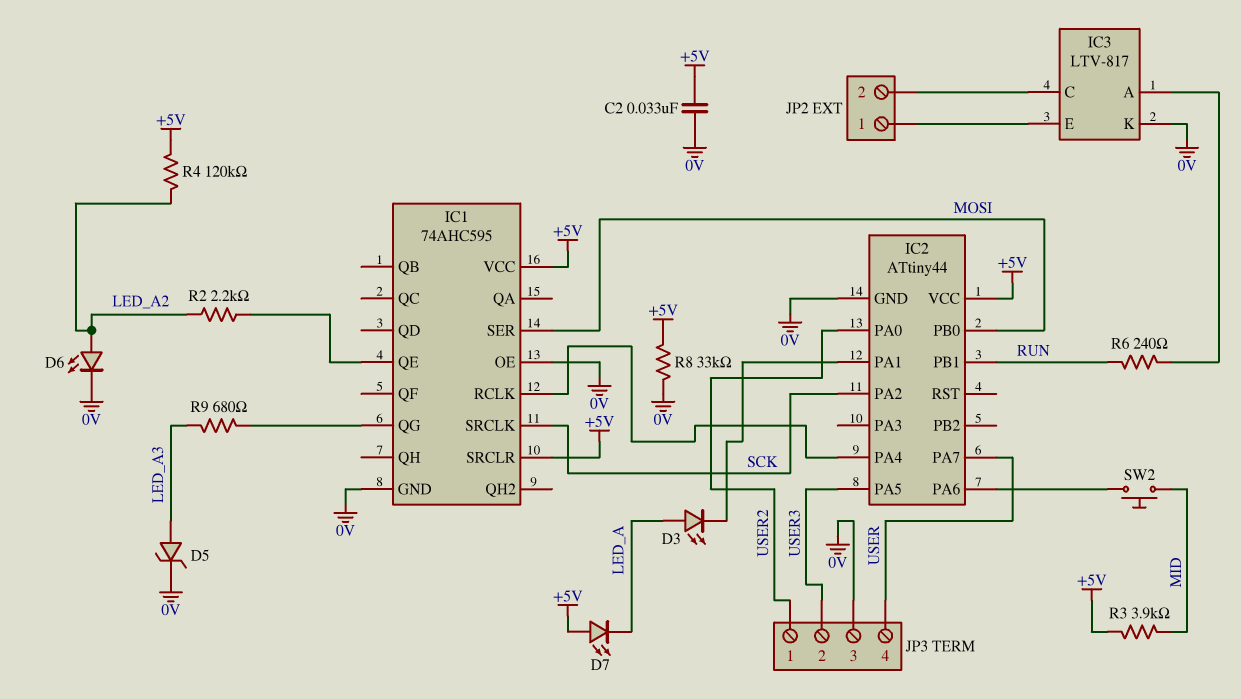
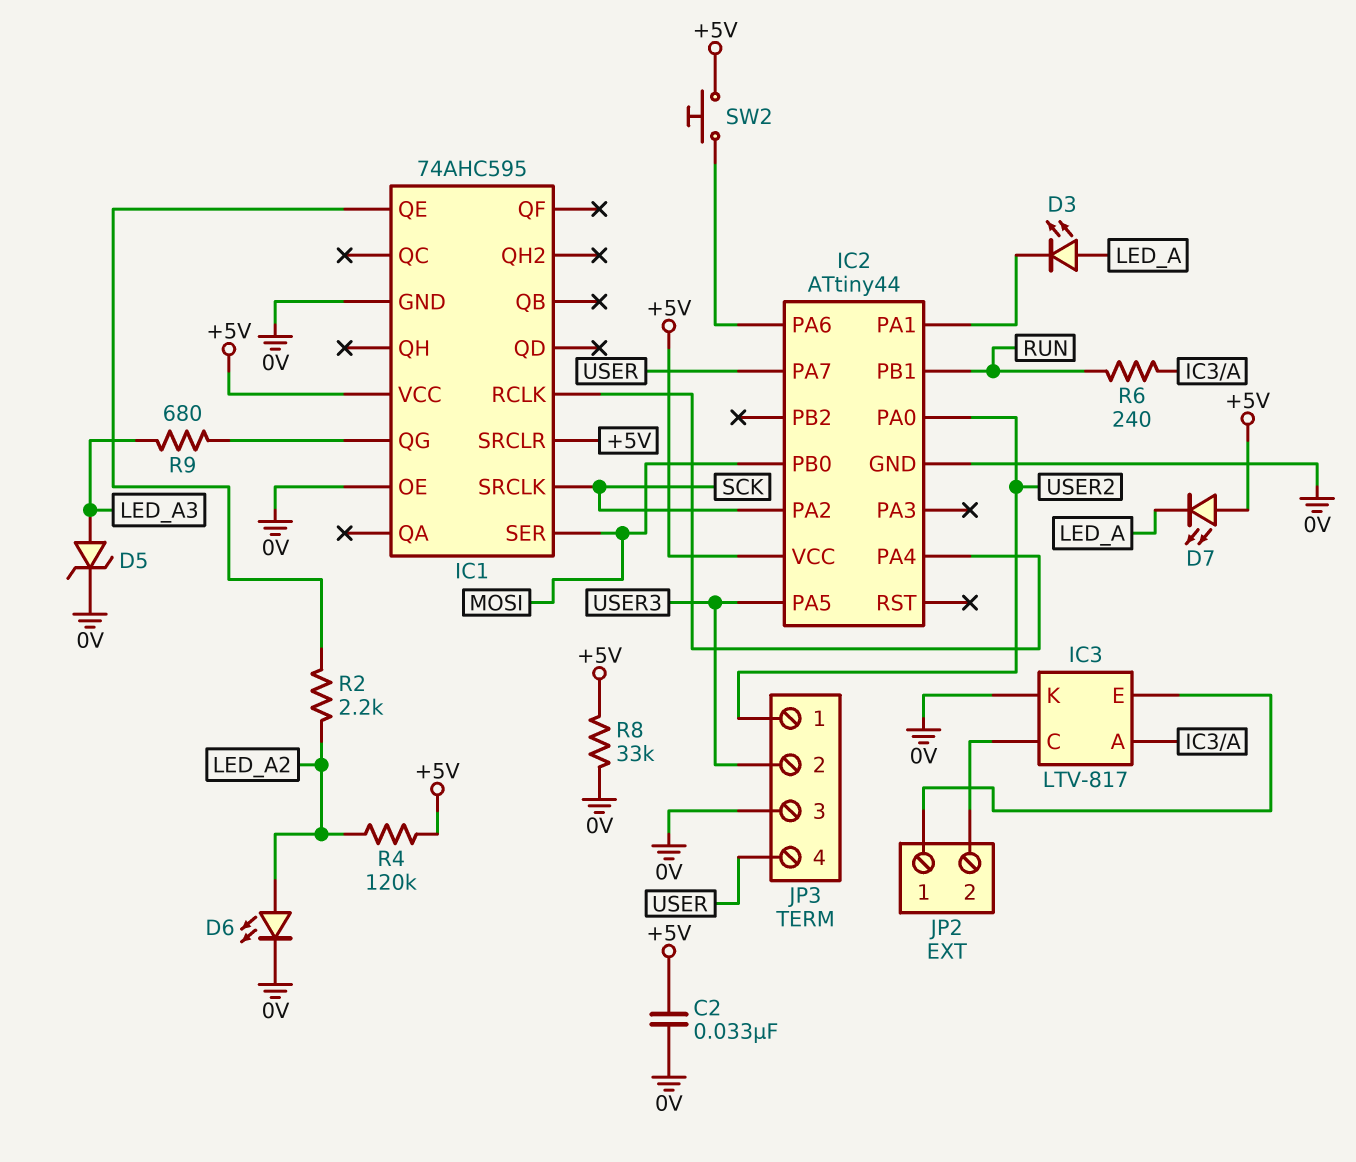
R3: 3.9k (+5V, MID) -> none
SW2: button (IC2/PA6, MID) -> button (+5V, IC2/PA6)

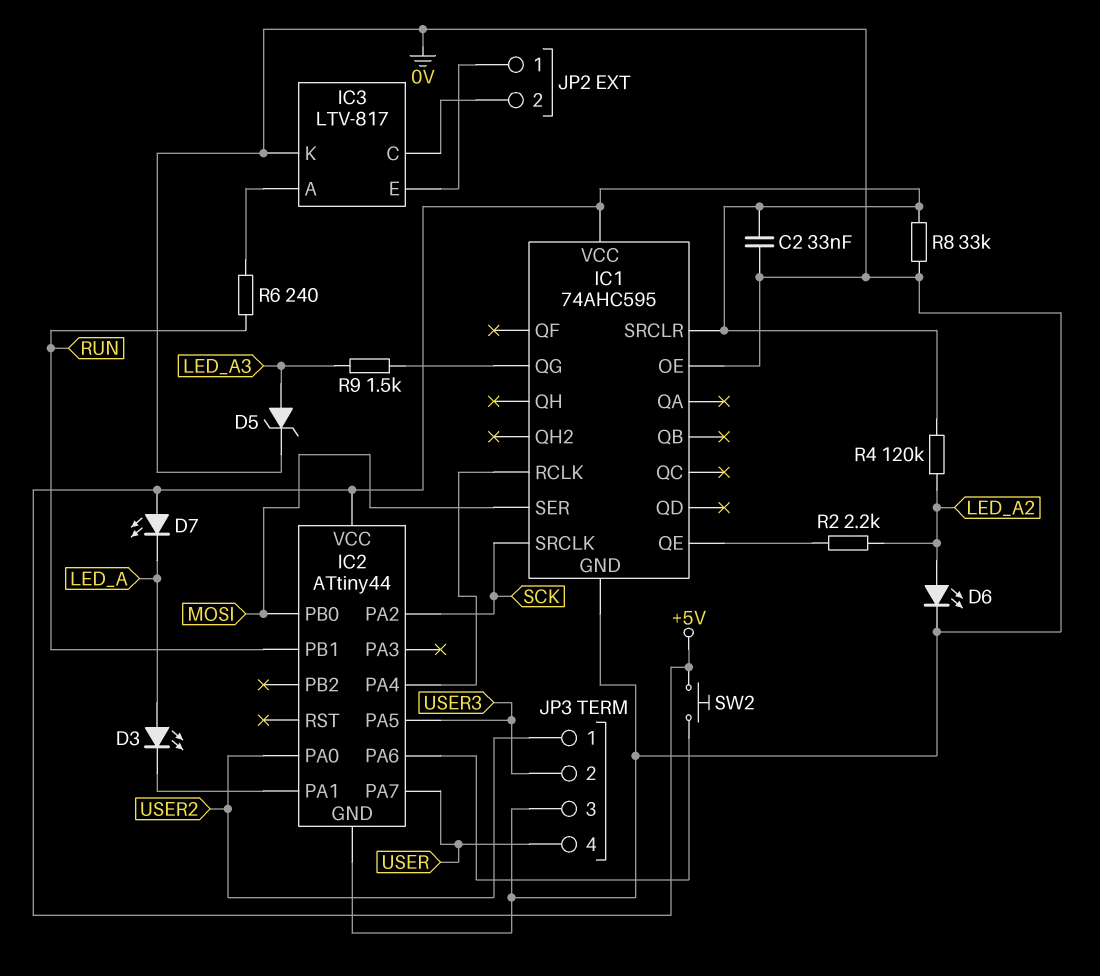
R9: 680 (IC1/QG, LED_A3) -> 1.5k (IC1/QG, LED_A3)

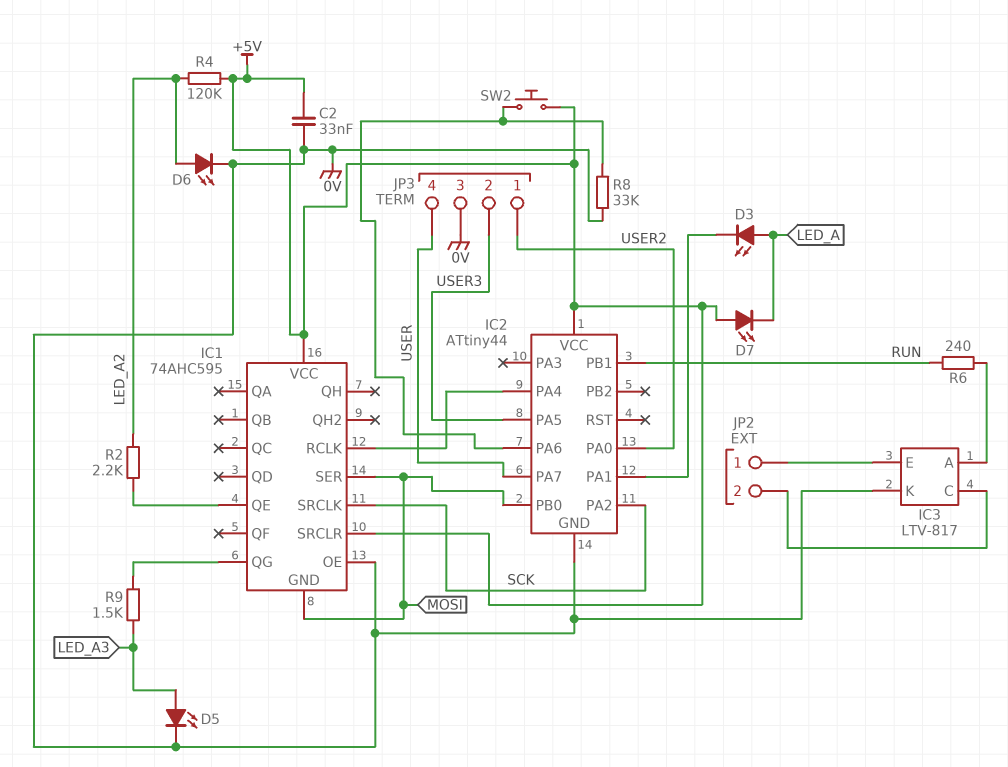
D5: zener (A LED_A3, K 0V) -> LED (A LED_A3, K 0V)
IC1 pin GND: 0V -> MOSI
R8: 33k (+5V, 0V) -> 33k (0V, IC2/PA6)

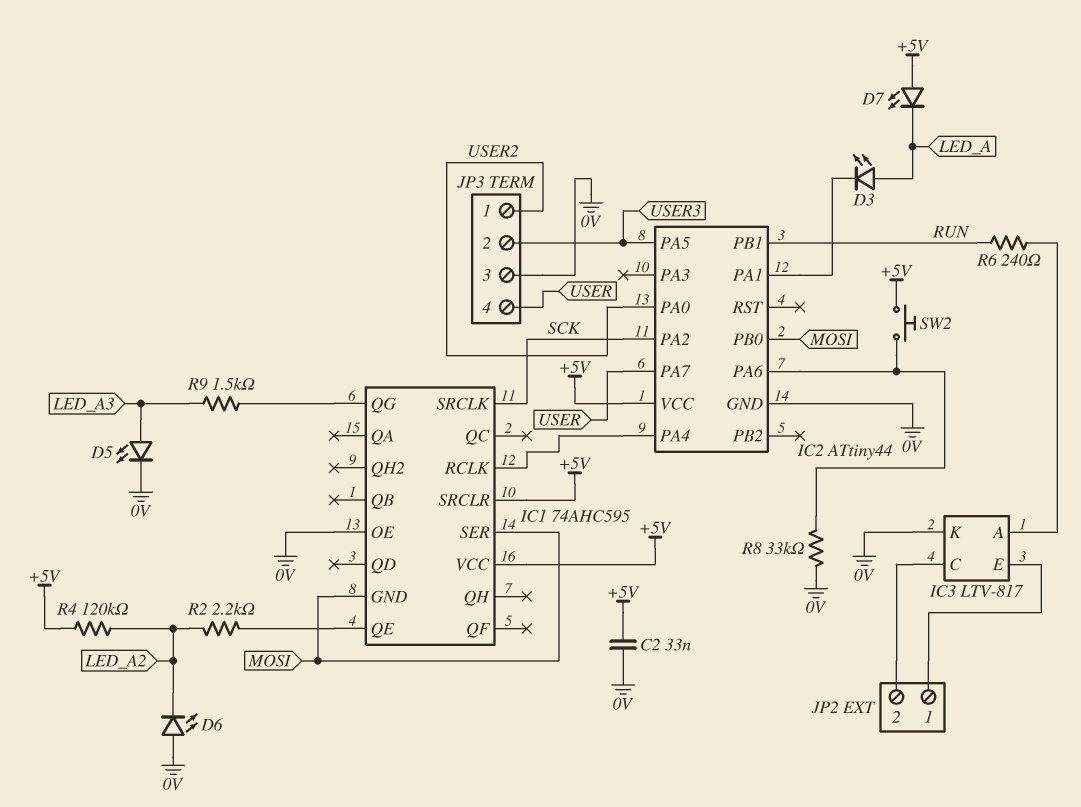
D6: LED (A LED_A2, K 0V) -> LED (A 0V, K LED_A2)

